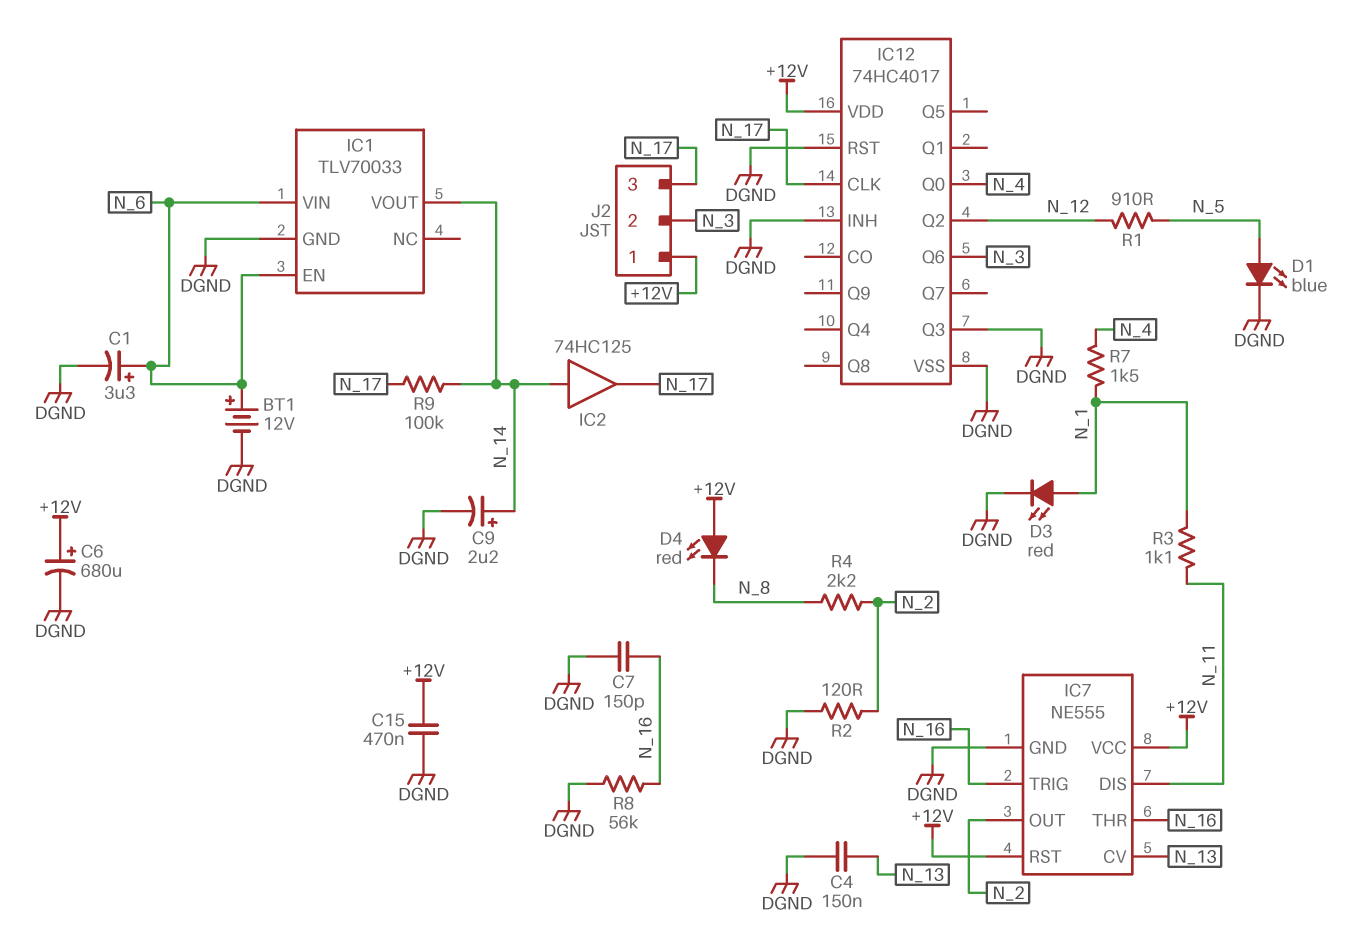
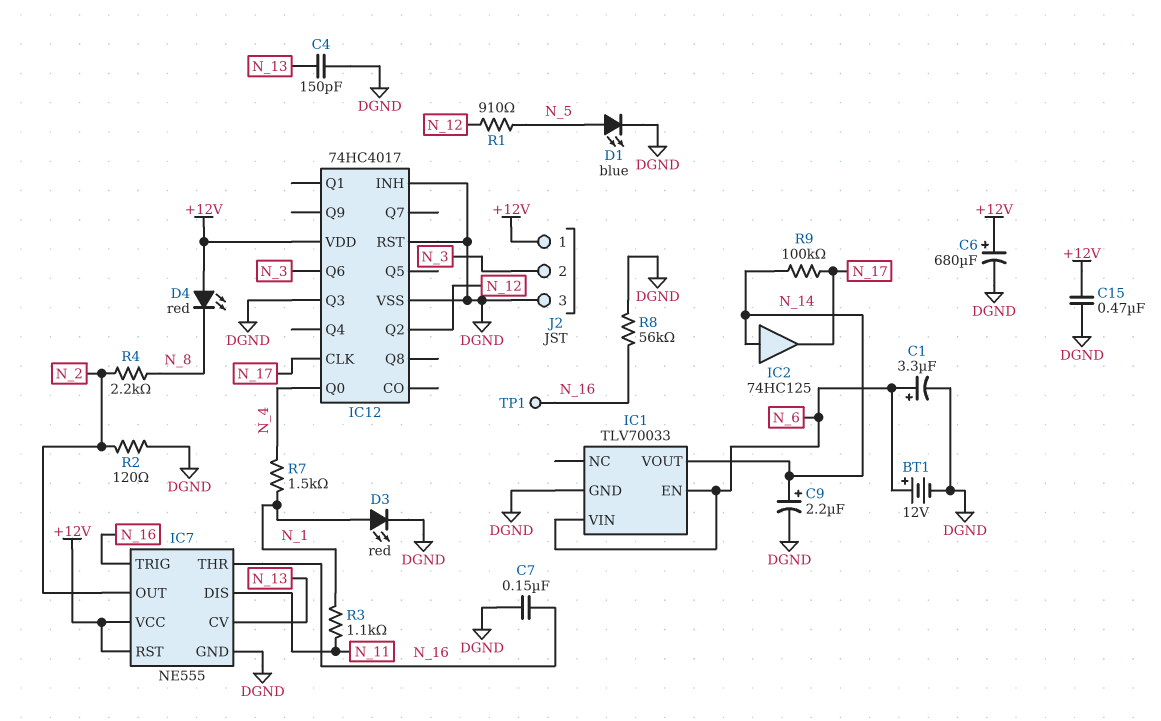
C4: 150nF (DGND, N_13) -> 150pF (DGND, N_13)
C7: 150pF (DGND, N_16) -> 150nF (DGND, N_16)
J2 pin 3: N_17 -> DGND
TP1: none -> test point (N_16)

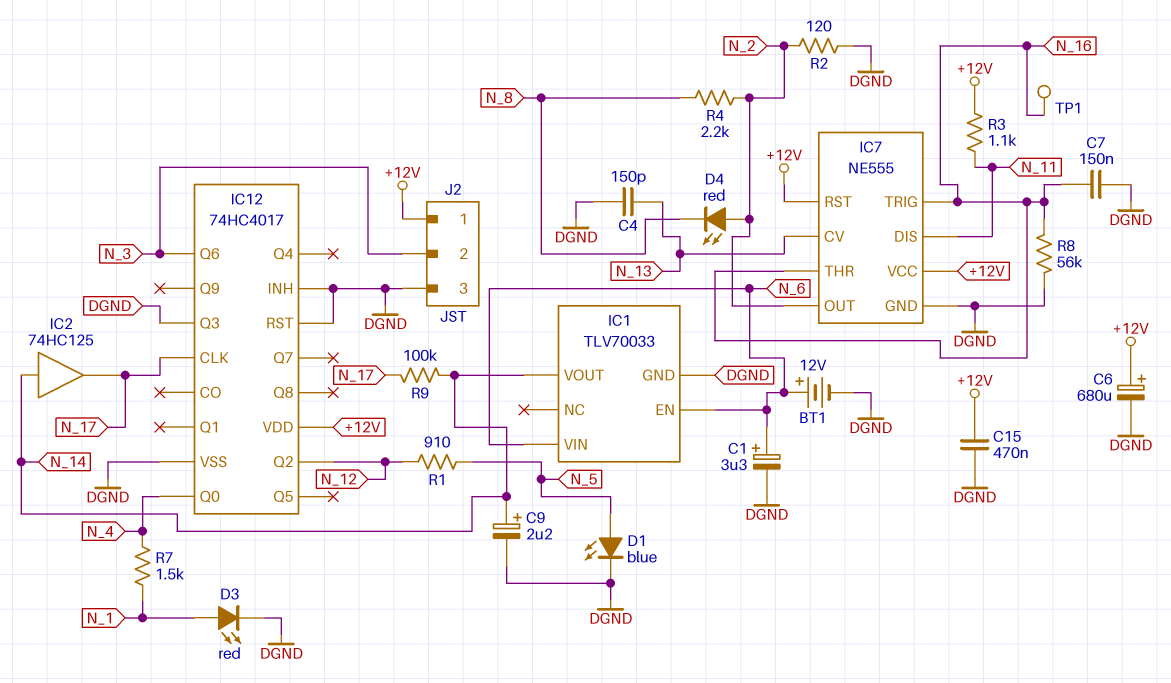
D4: LED red (A +12V, K N_8) -> LED red (A N_2, K N_8)
R3: 1.1k (N_1, N_11) -> 1.1k (+12V, N_11)

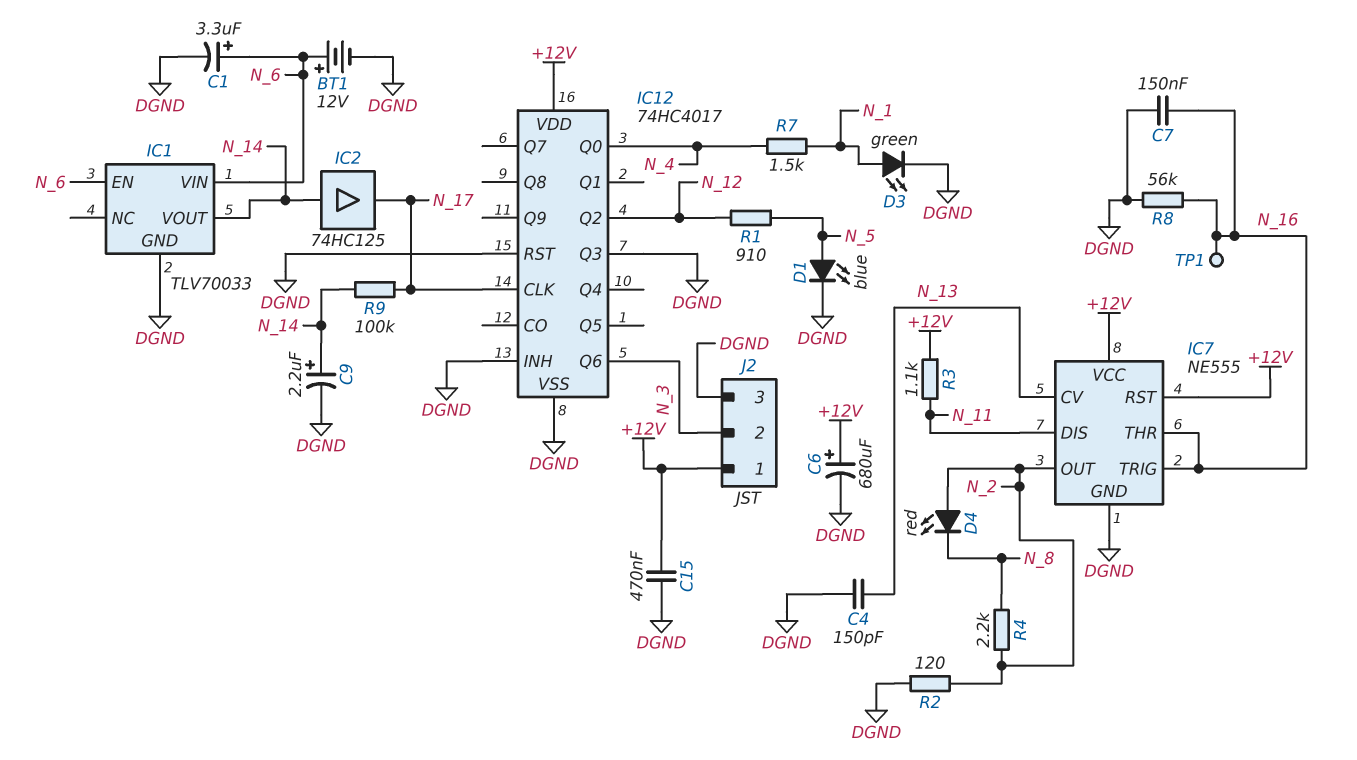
D3: LED red (A N_1, K DGND) -> LED green (A N_1, K DGND)

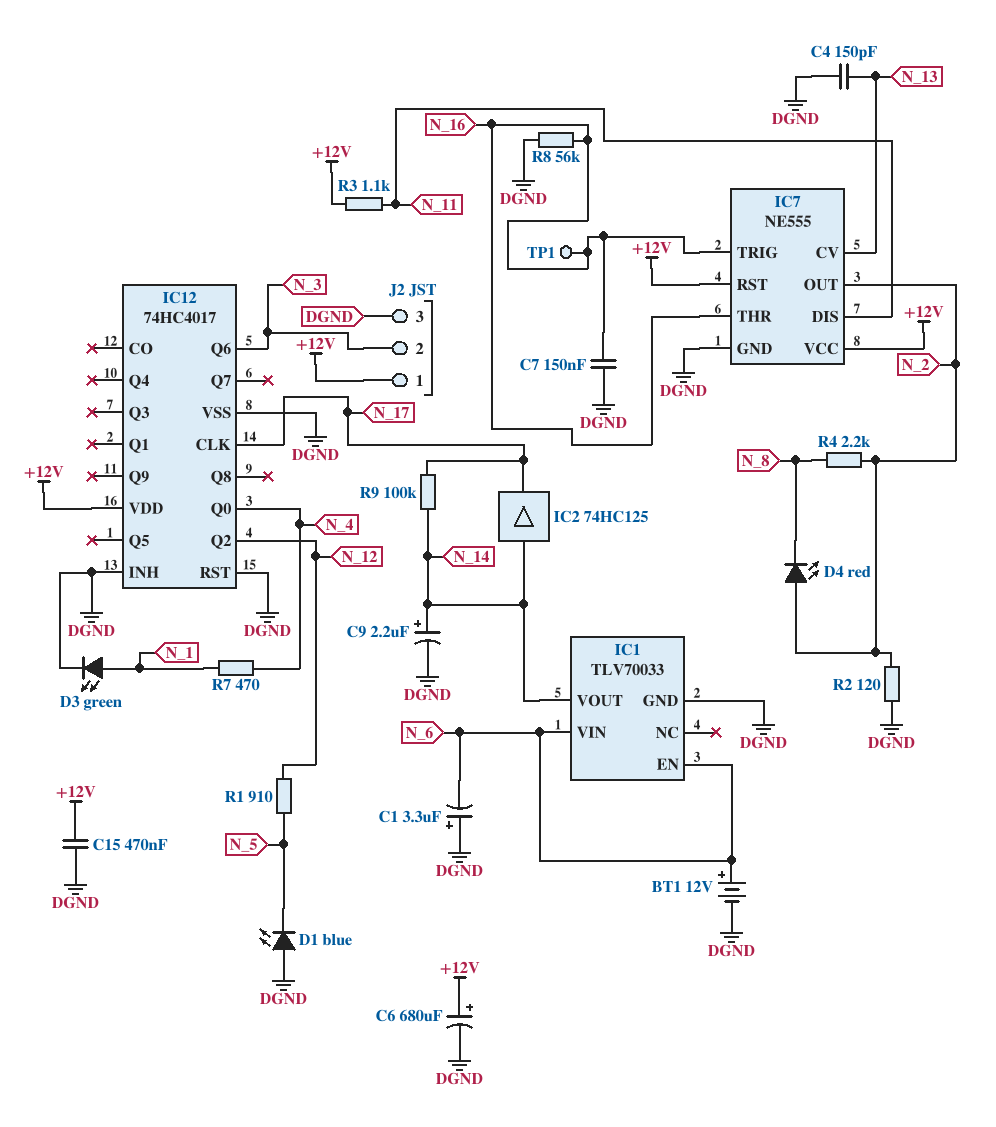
C1: 3.3uF (plus N_6, minus DGND) -> 3.3uF (plus DGND, minus N_6)
D1: LED blue (A N_5, K DGND) -> LED blue (A DGND, K N_5)
IC12 pin Q3: DGND -> none
R7: 1.5k (N_1, N_4) -> 470 (N_1, N_4)

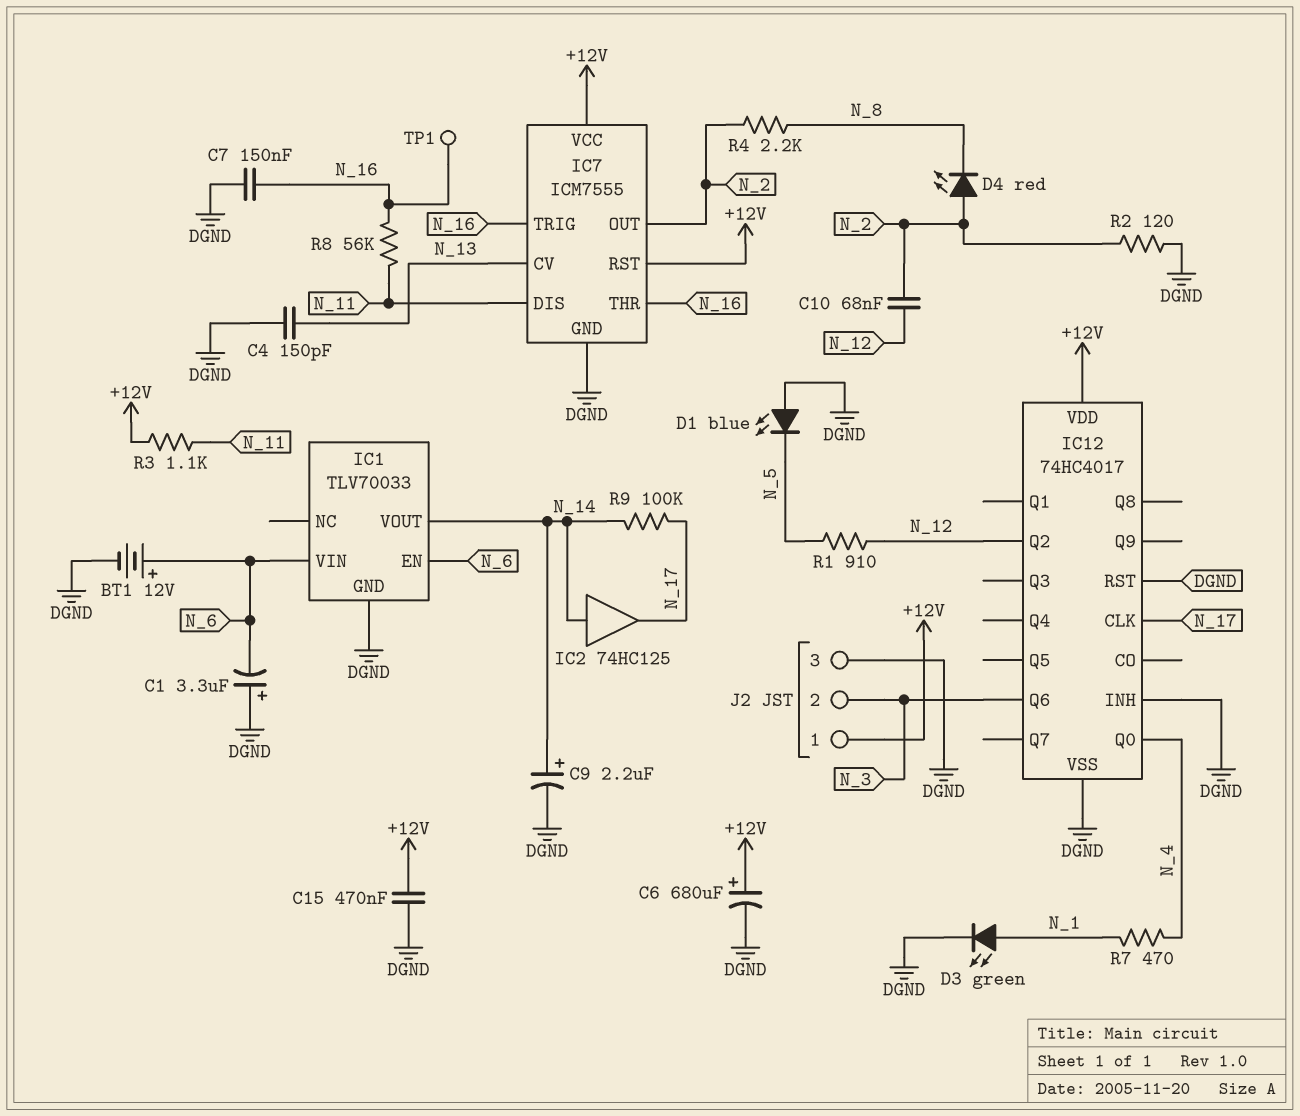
C10: none -> 68nF (N_2, N_12)
IC7: NE555 -> ICM7555
R8: 56k (DGND, N_16) -> 56k (N_11, N_16)

